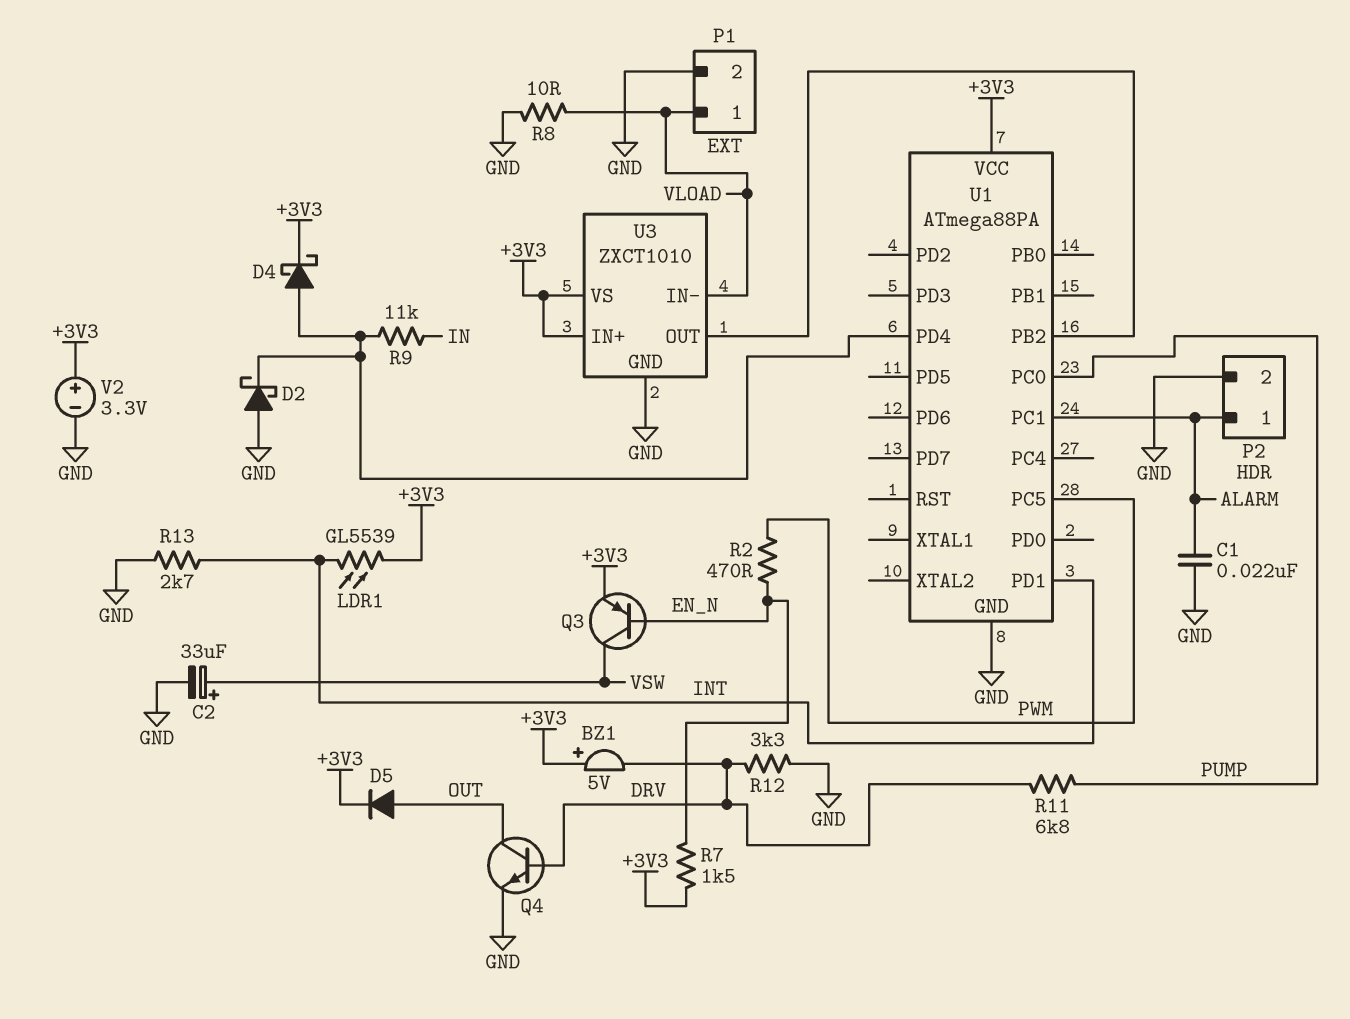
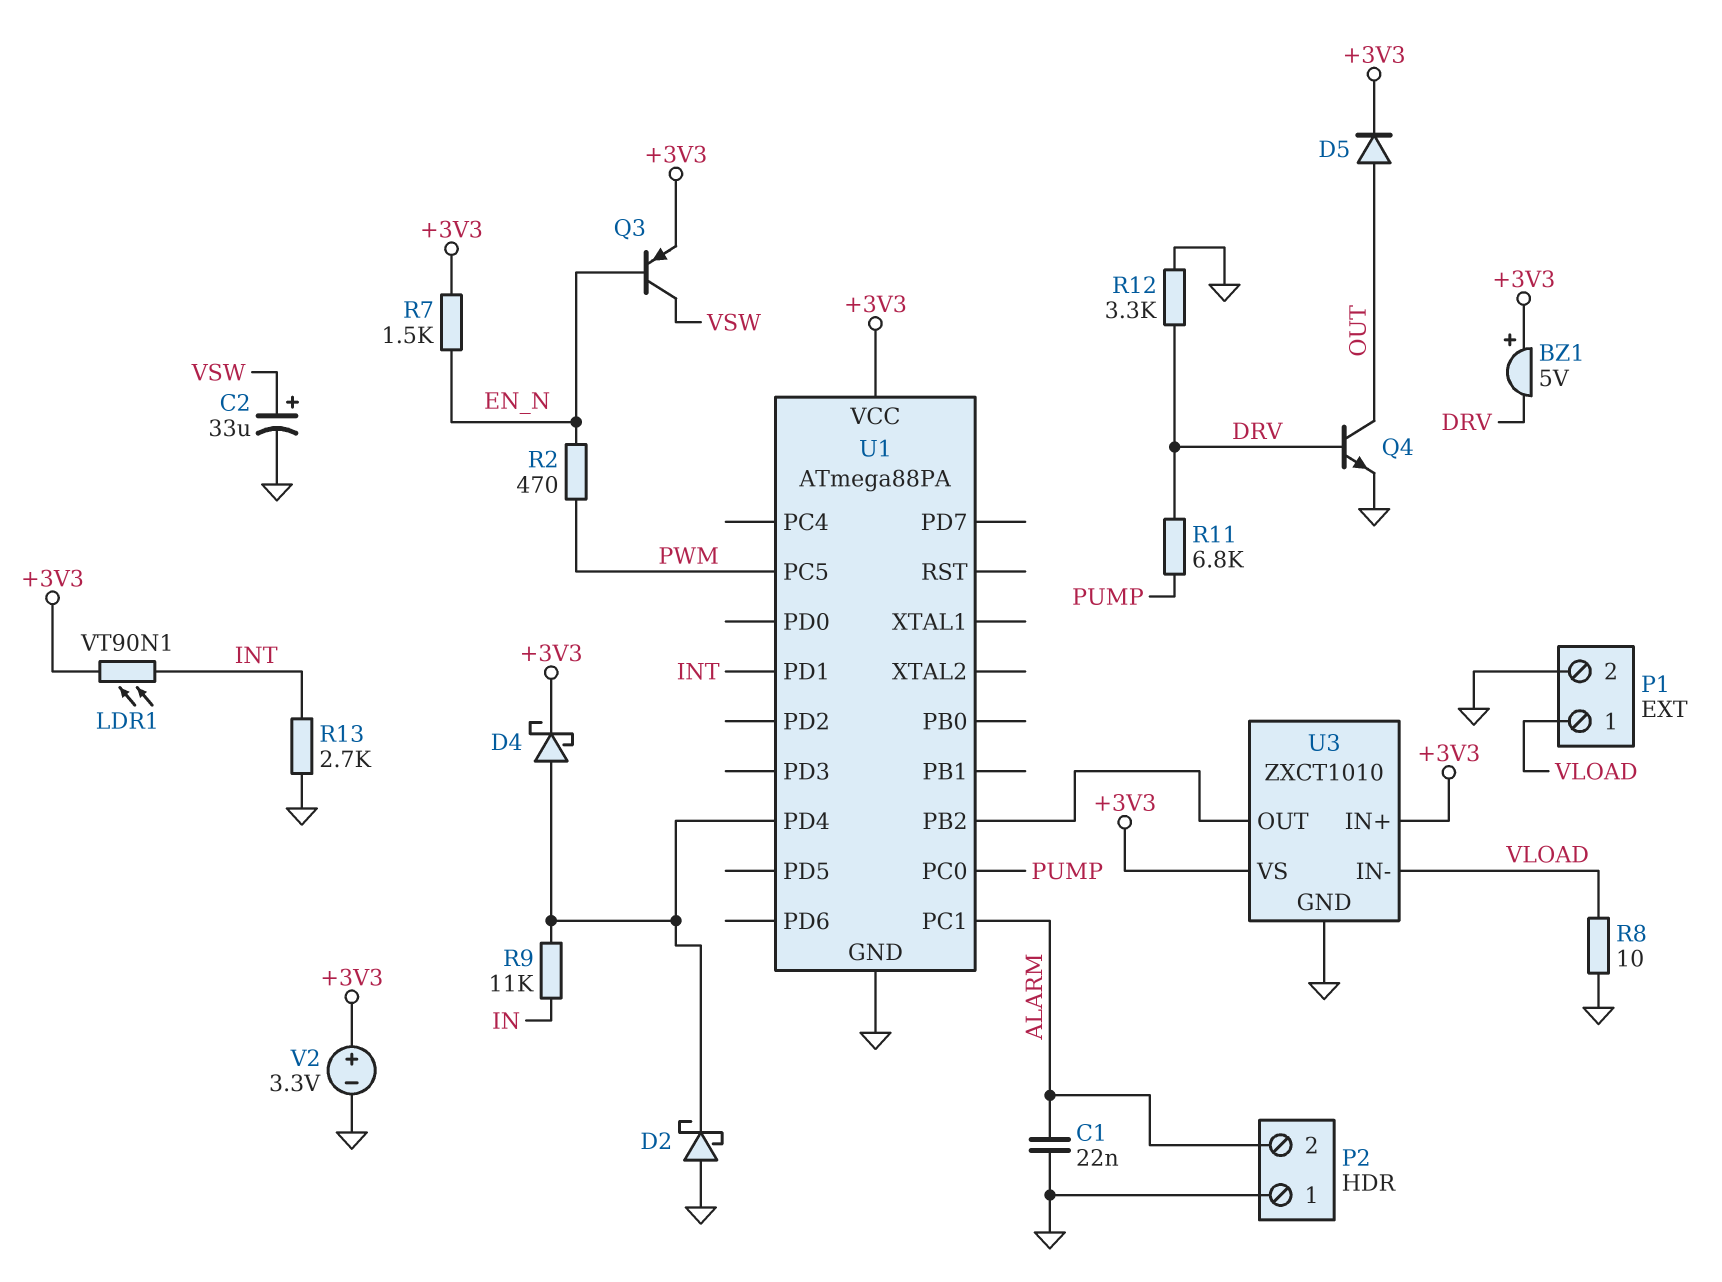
LDR1: GL5539 (+3V3, INT) -> VT90N1 (+3V3, INT)
P2 pin 1: ALARM -> GND
P2 pin 2: GND -> ALARM

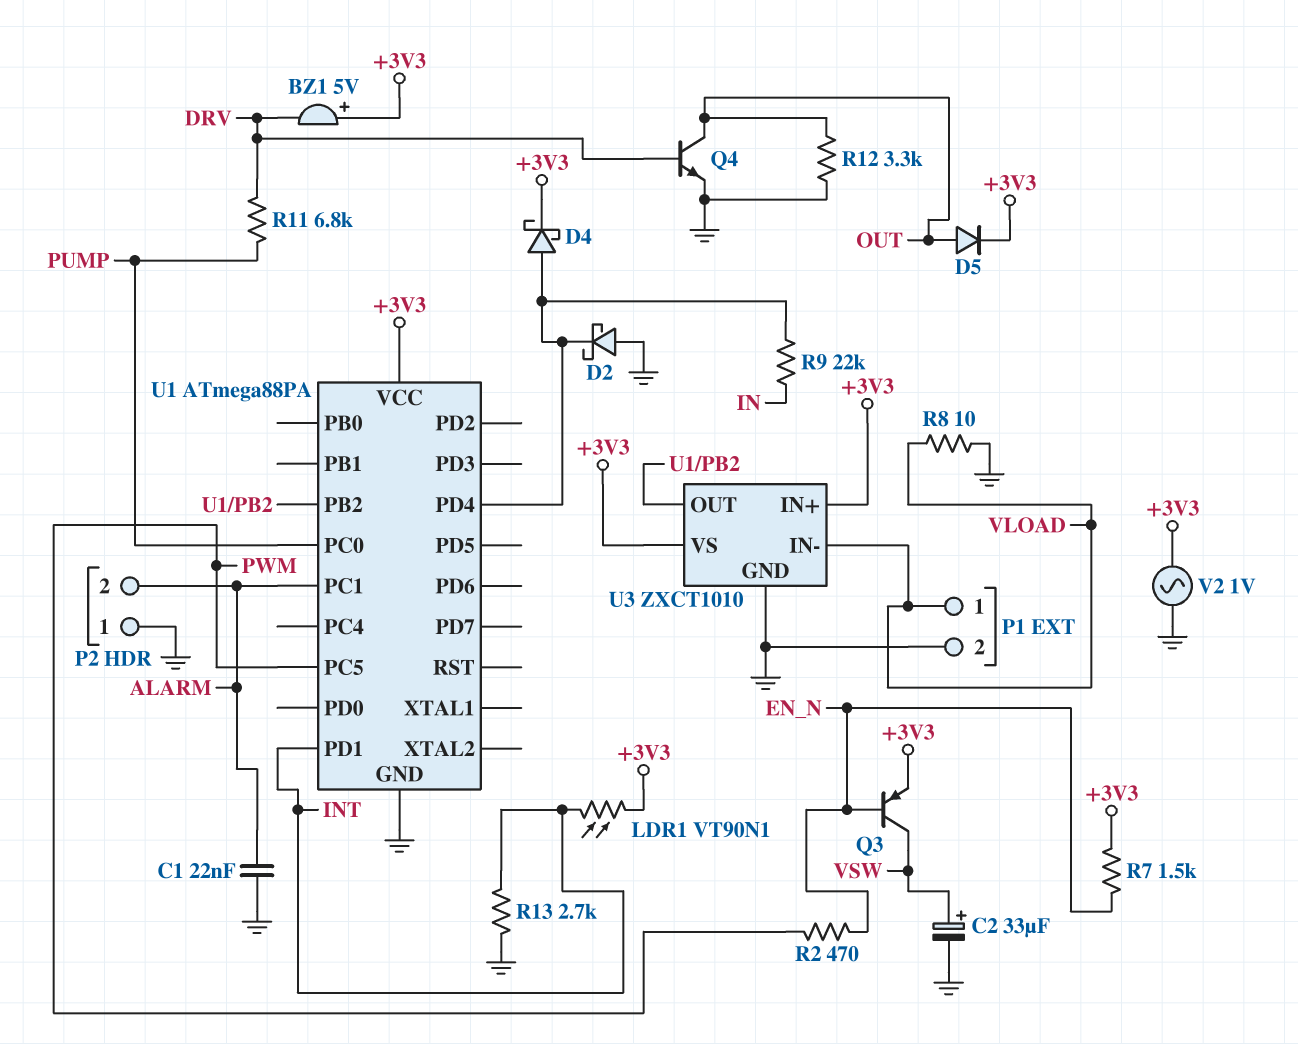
R9: 11k (IN, U1/PD4) -> 22k (IN, U1/PD4)
R12: 3.3k (DRV, GND) -> 3.3k (GND, OUT)
V2: 3.3V (plus +3V3, minus GND) -> AC 1V (+3V3, GND)

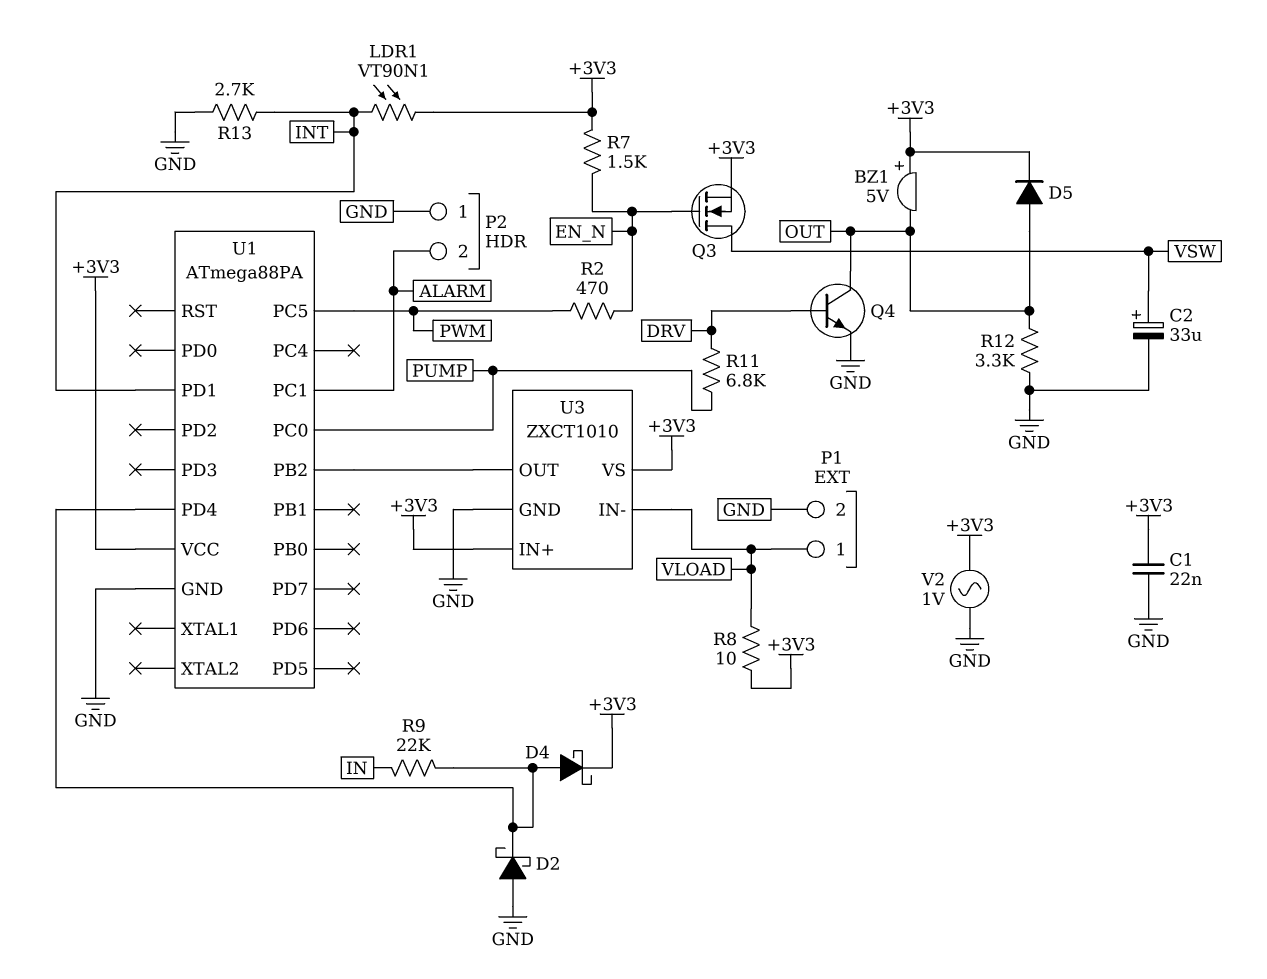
BZ1: buzzer 5V (plus +3V3, minus DRV) -> buzzer 5V (plus +3V3, minus OUT)
C1: 22nF (ALARM, GND) -> 22nF (+3V3, GND)
Q3: PNP (B EN_N, C VSW, E +3V3) -> NMOS (G EN_N, D VSW, S +3V3)
R8: 10 (GND, VLOAD) -> 10 (+3V3, VLOAD)

